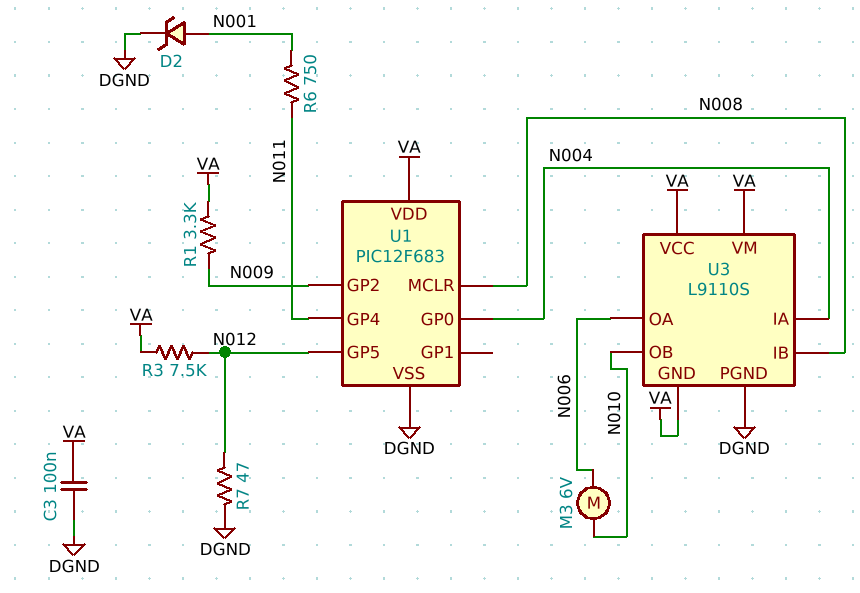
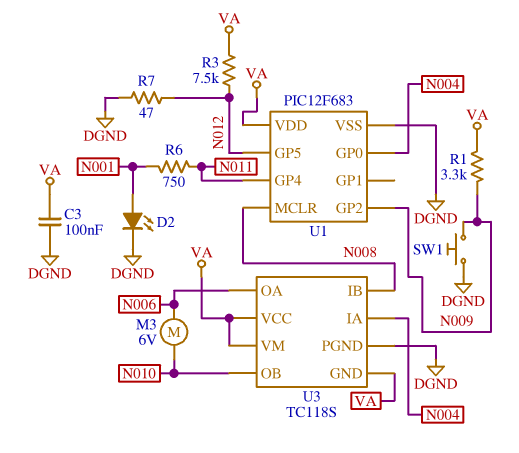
D2: zener (A N001, K DGND) -> LED (A N001, K DGND)
SW1: none -> button (DGND, N009)
U3: L9110S -> TC118S

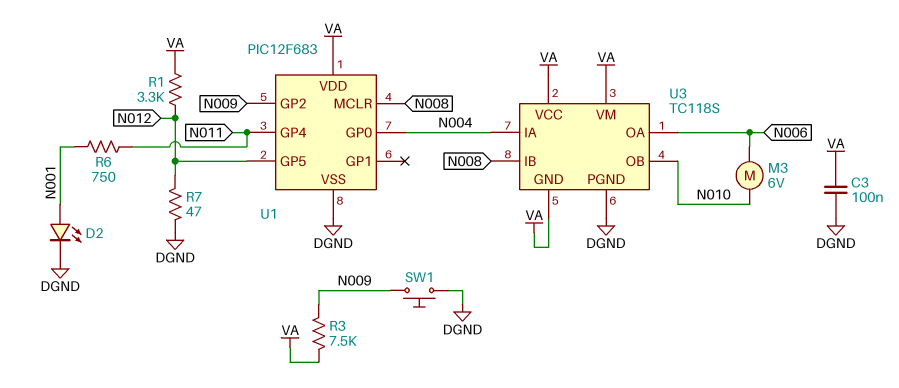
R1: 3.3k (N009, VA) -> 3.3k (N012, VA)
R3: 7.5k (N012, VA) -> 7.5k (N009, VA)

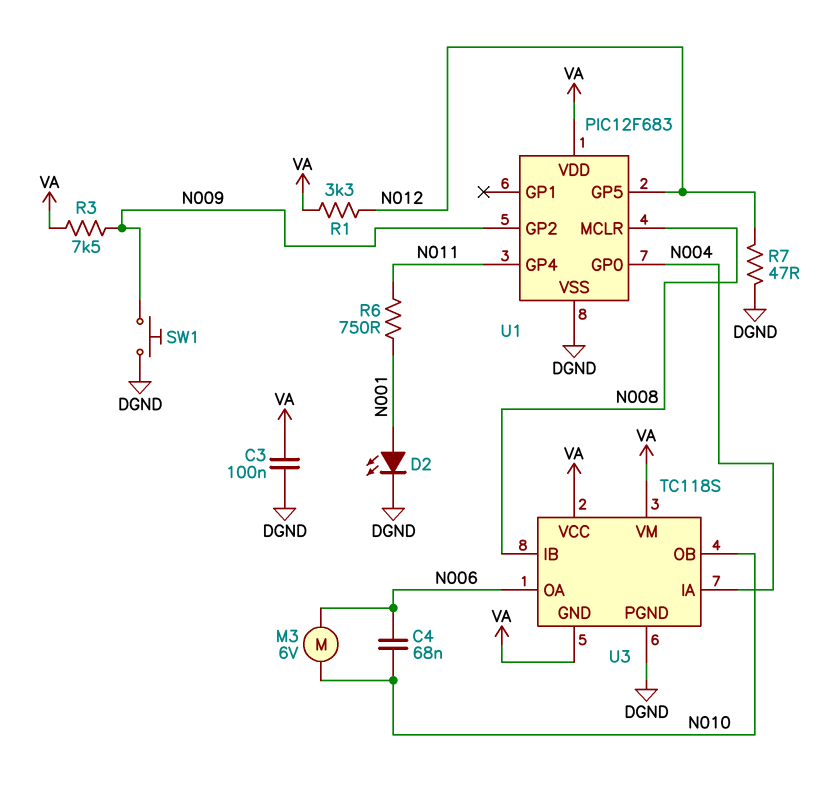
C4: none -> 68nF (N006, N010)

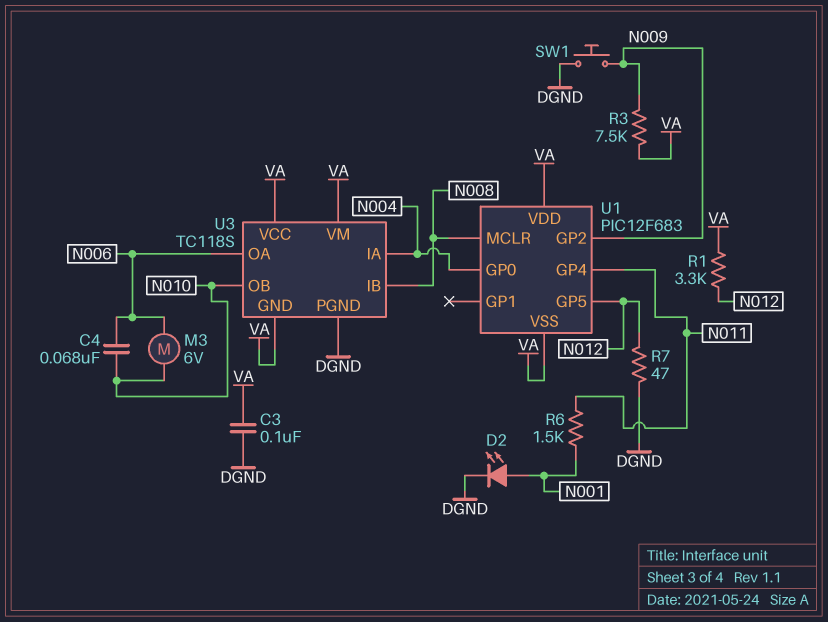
R6: 750 (N001, N011) -> 1.5k (N001, N011)
U1 pin VSS: DGND -> VA

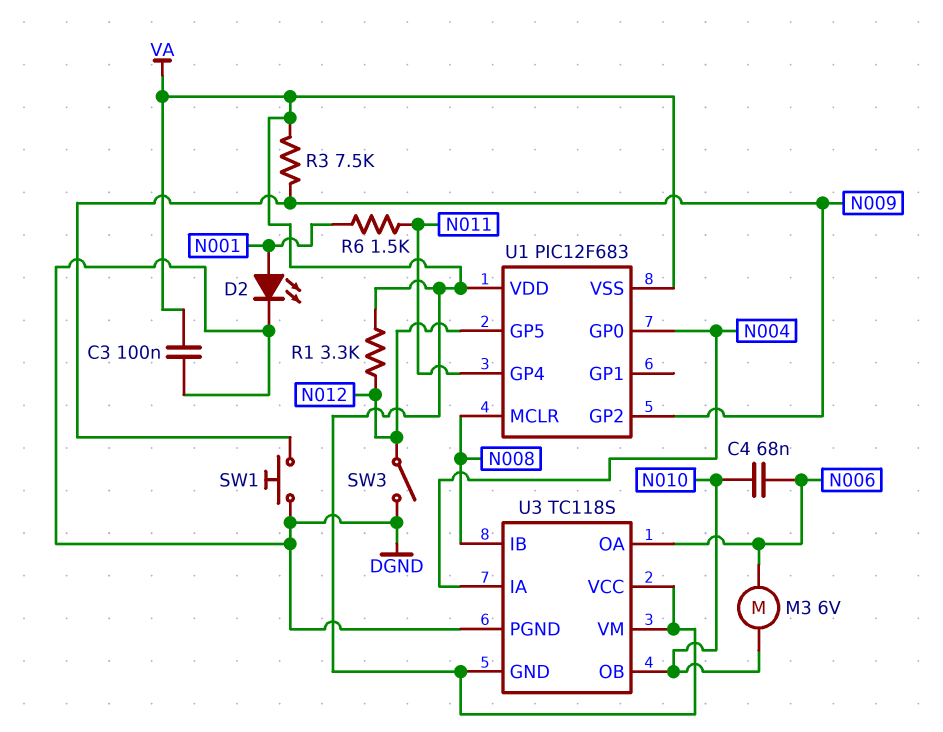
R7: 47 (DGND, N012) -> none
SW3: none -> switch (DGND, N012)

